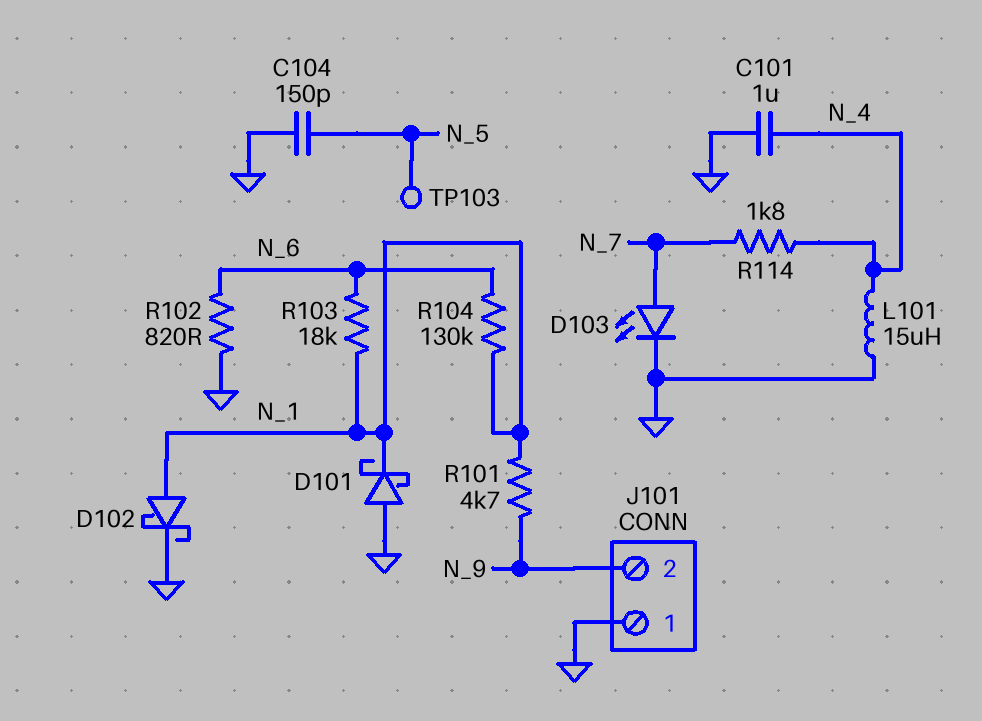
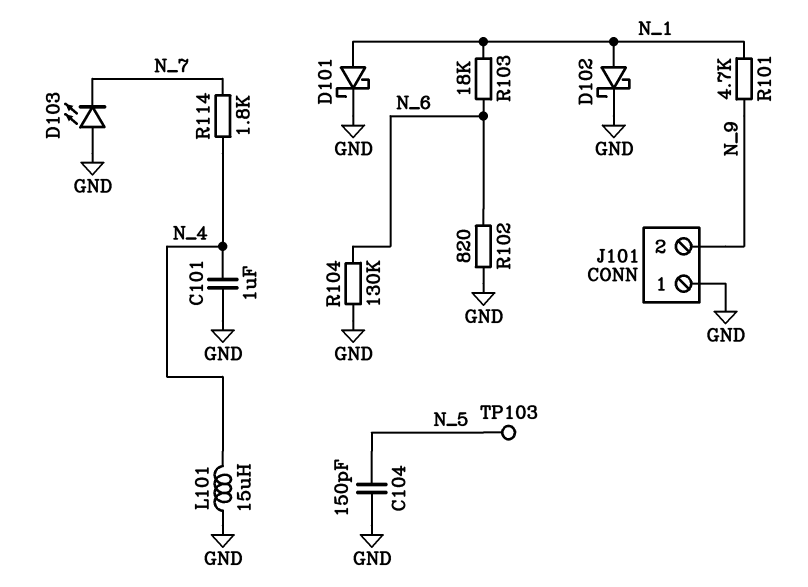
D101: schottky (A GND, K N_1) -> schottky (A N_1, K GND)
D103: LED (A N_7, K GND) -> LED (A GND, K N_7)
R104: 130k (N_1, N_6) -> 130k (GND, N_6)

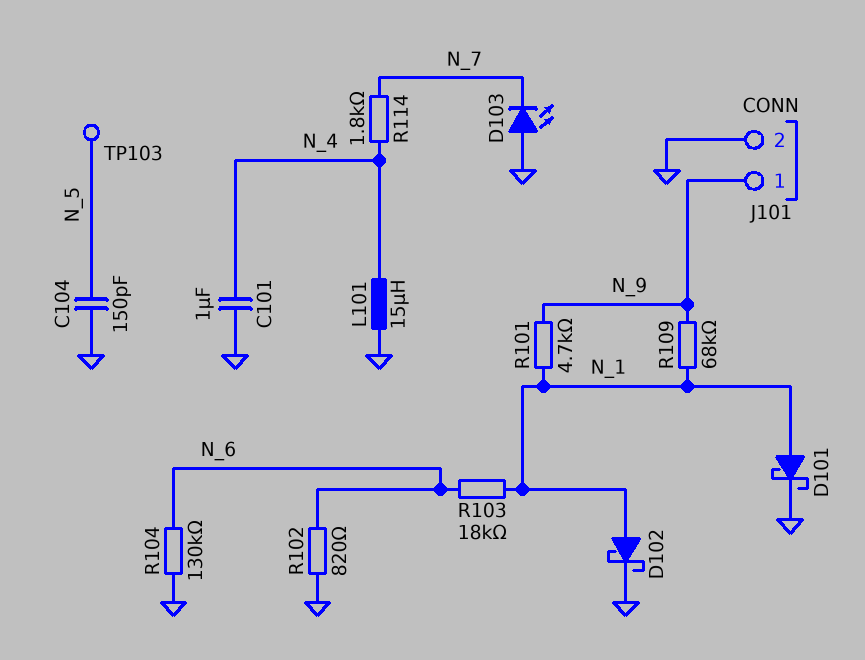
J101 pin 1: GND -> N_9
J101 pin 2: N_9 -> GND
R109: none -> 68k (N_1, N_9)

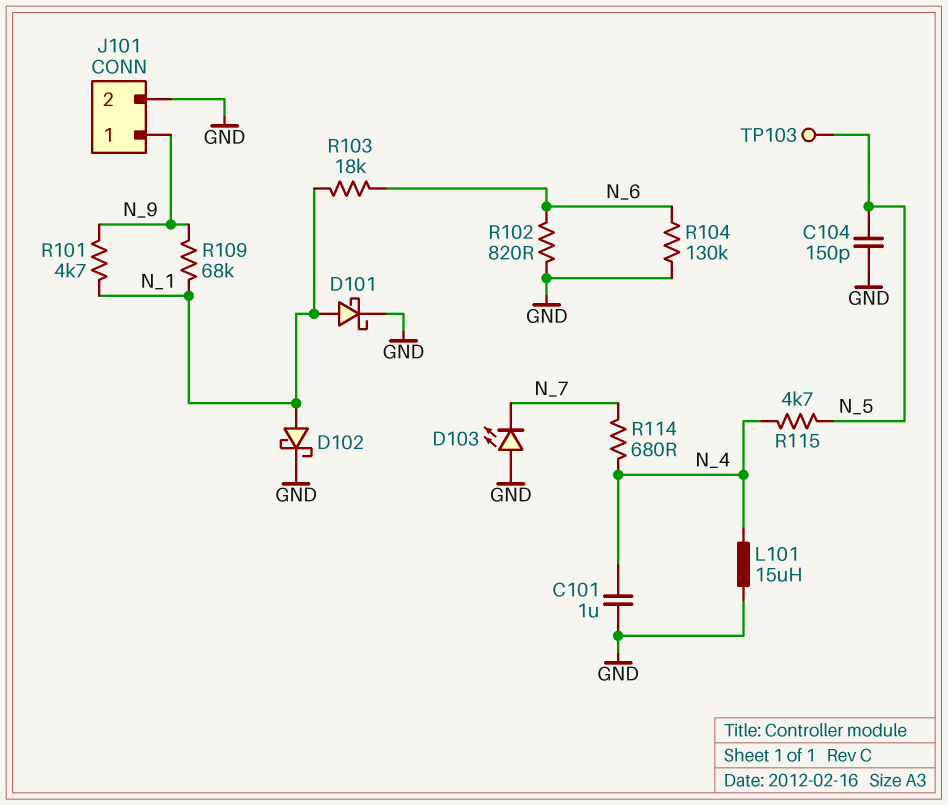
R114: 1.8k (N_4, N_7) -> 680 (N_4, N_7)
R115: none -> 4.7k (N_4, N_5)

